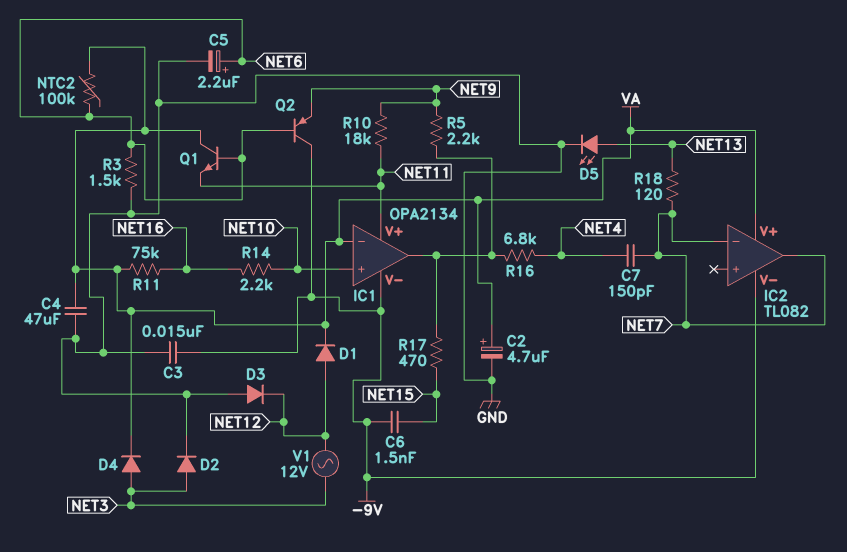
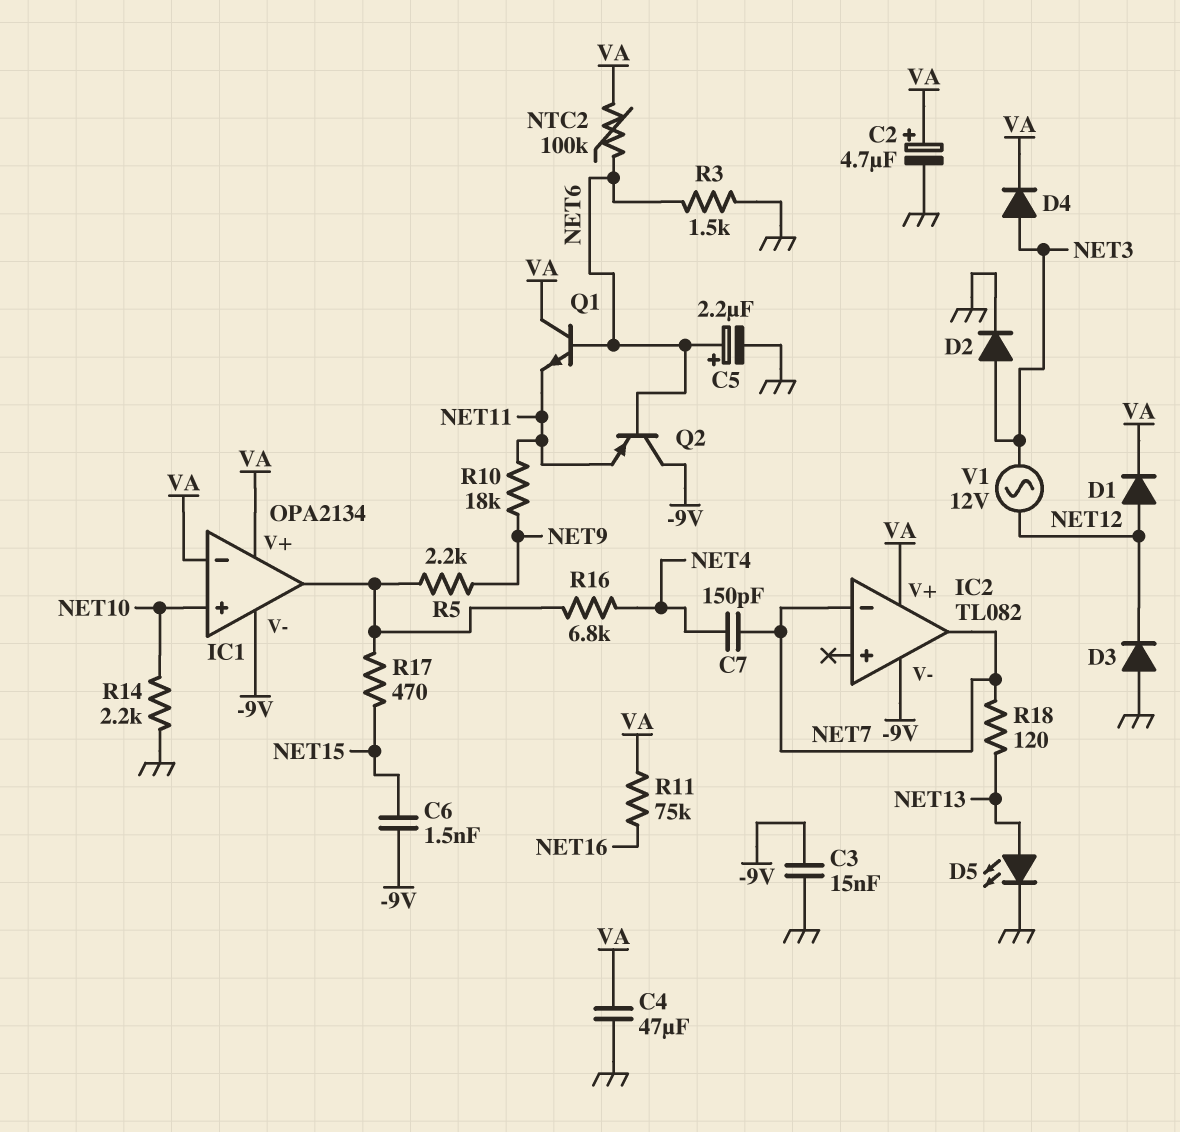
IC1 pin V+: NET11 -> VA
Q2: PNP (B NET6, C -9V, E NET9) -> PNP (B NET6, C -9V, E NET11)
R14: 2.2k (NET10, NET16) -> 2.2k (GND, NET10)

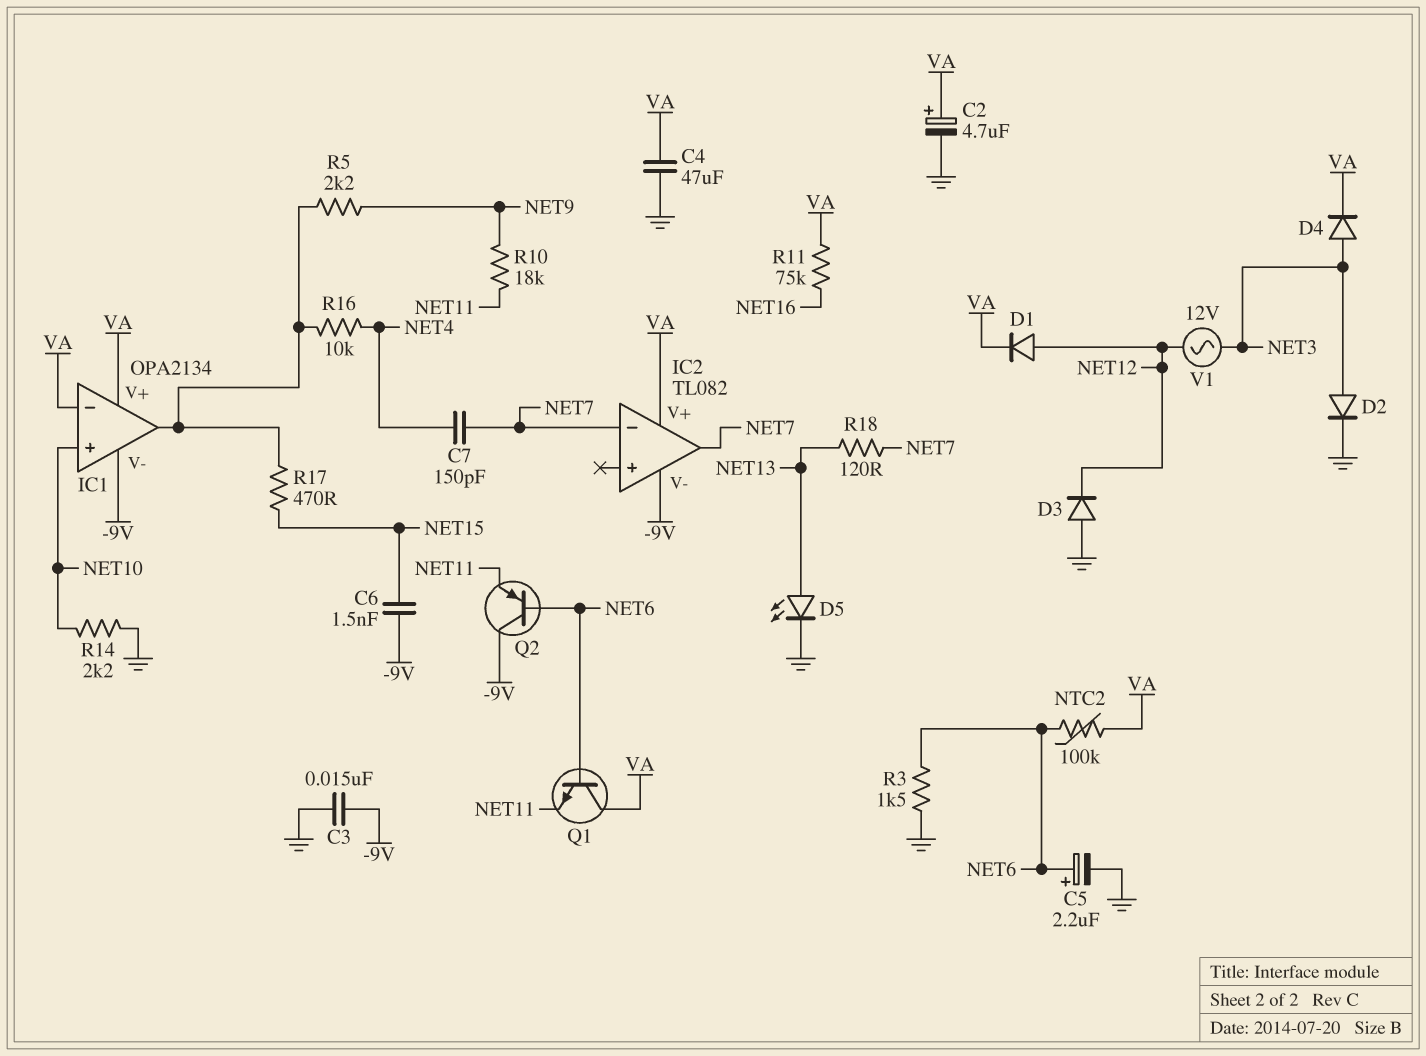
R16: 6.8k (IC1/out, NET4) -> 10k (IC1/out, NET4)

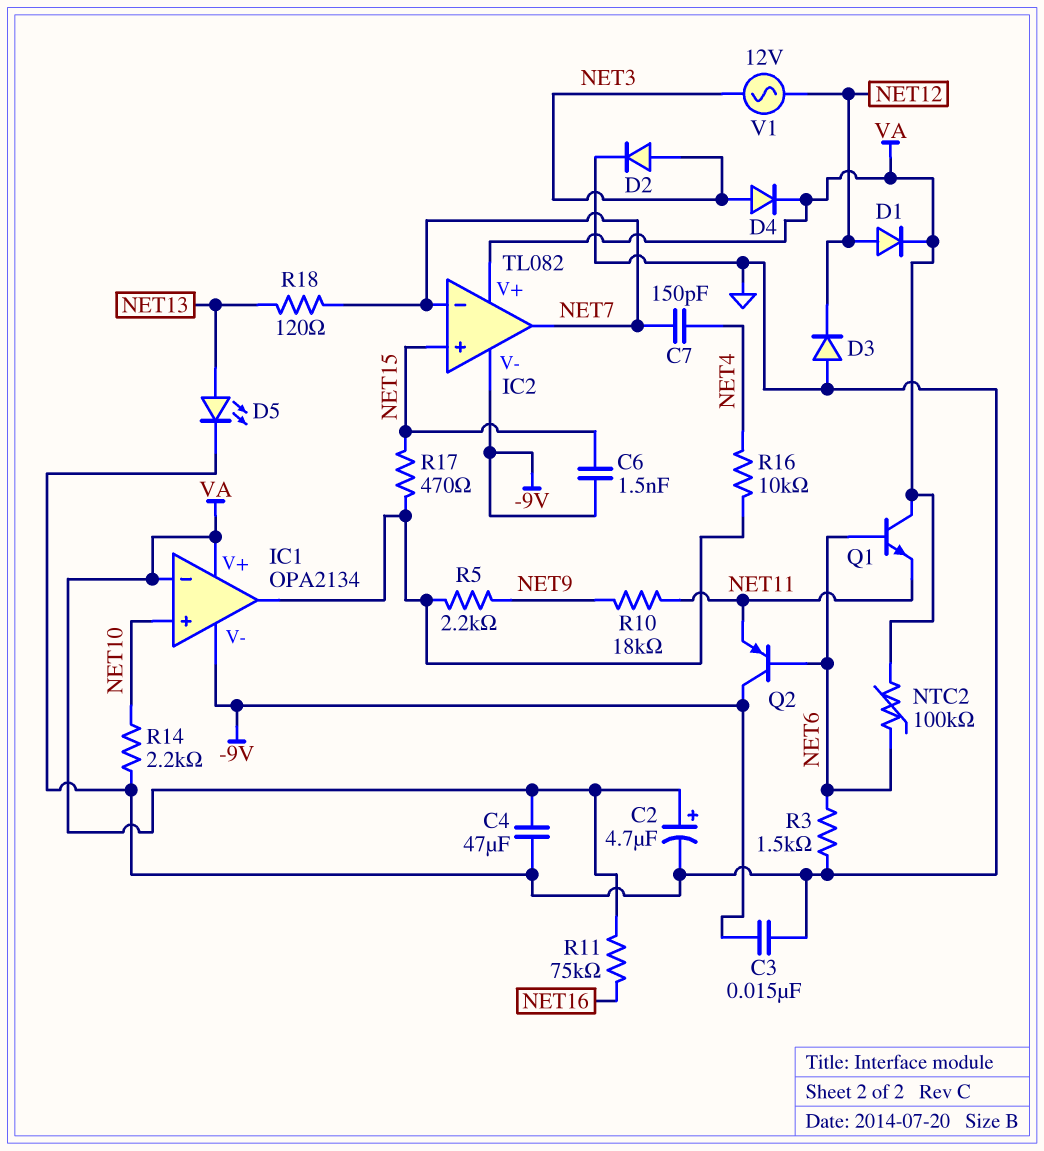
C5: 2.2uF (plus NET6, minus GND) -> none
IC2 pin in+: none -> NET15

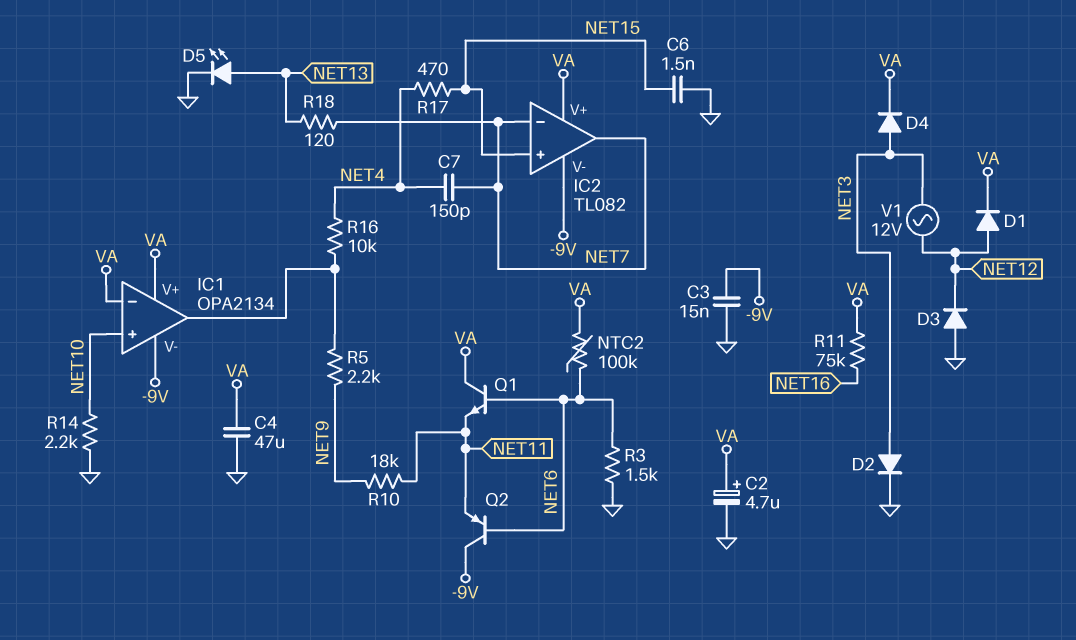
C6: 1.5nF (-9V, NET15) -> 1.5nF (GND, NET15)
R17: 470 (IC1/out, NET15) -> 470 (NET4, NET15)

